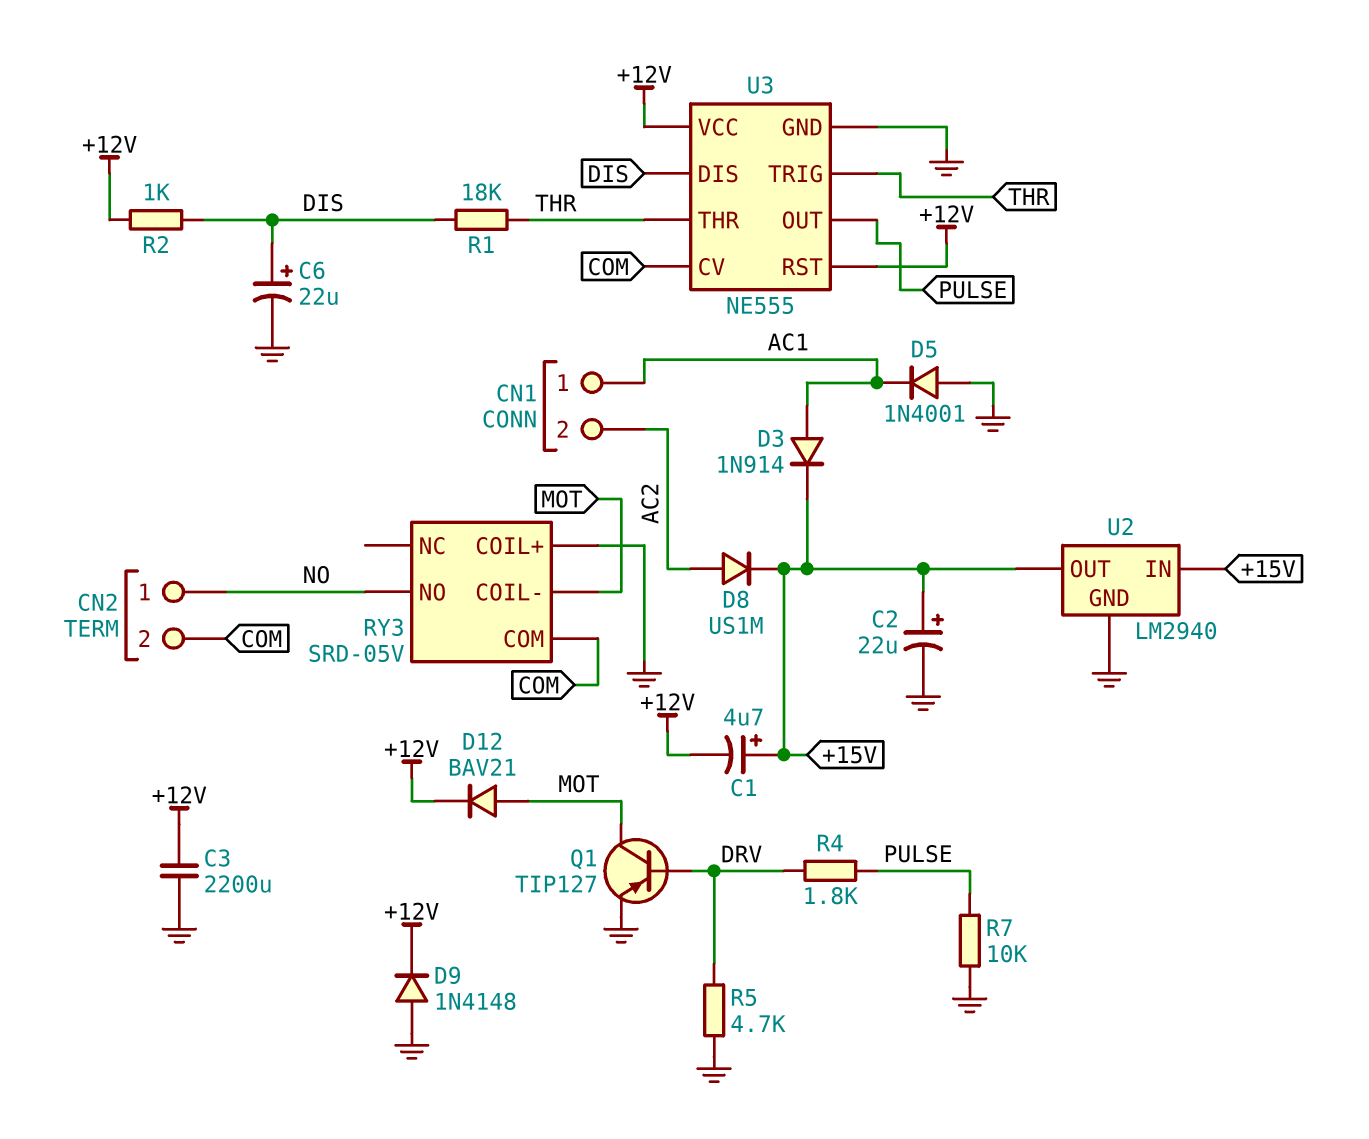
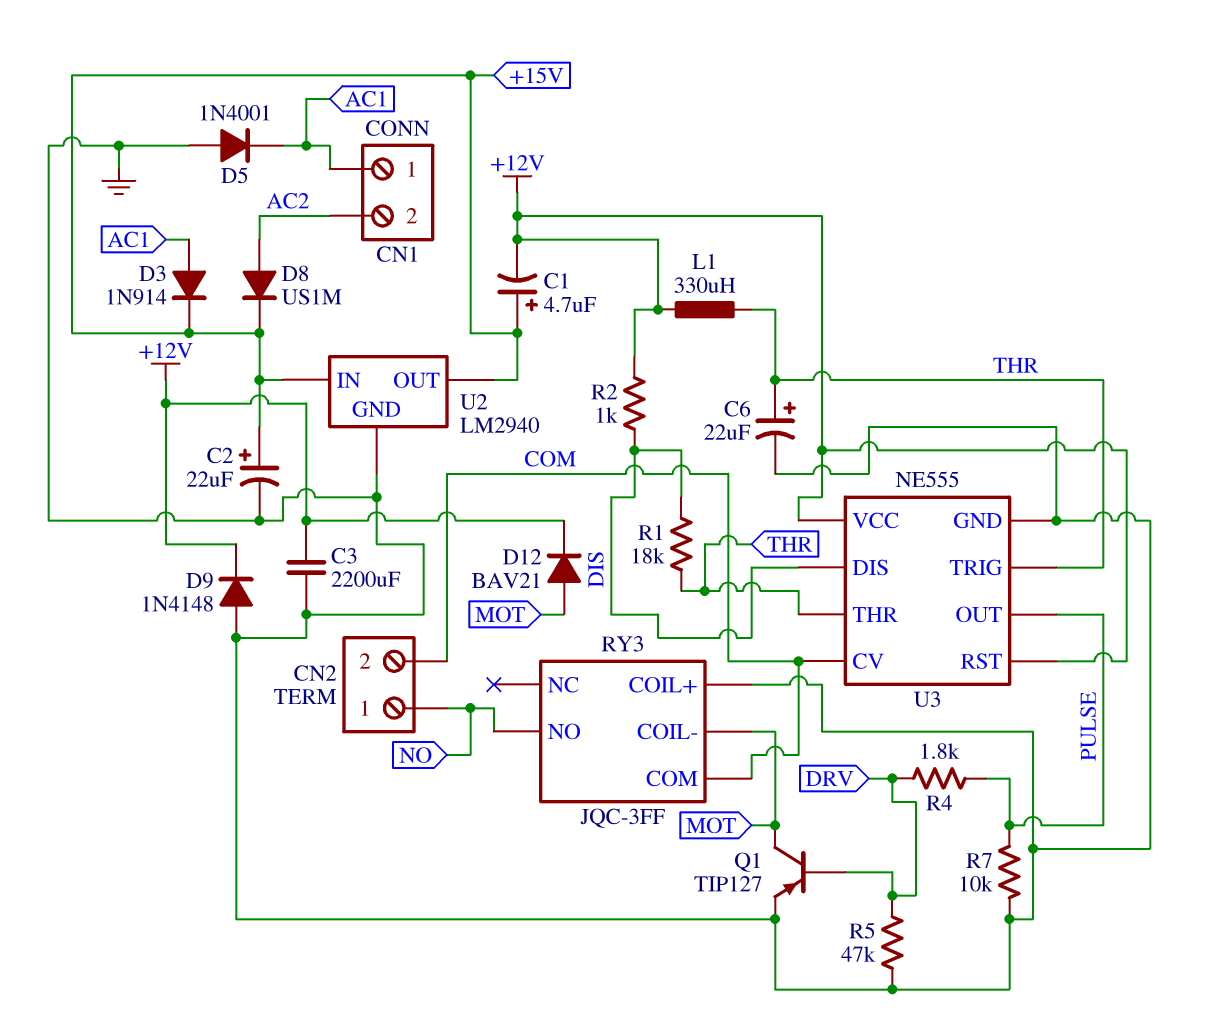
C6: 22uF (plus DIS, minus GND) -> 22uF (plus THR, minus GND)
L1: none -> 330uH (+12V, THR)
R5: 4.7k (DRV, GND) -> 47k (DRV, GND)
RY3: SRD-05V -> JQC-3FF

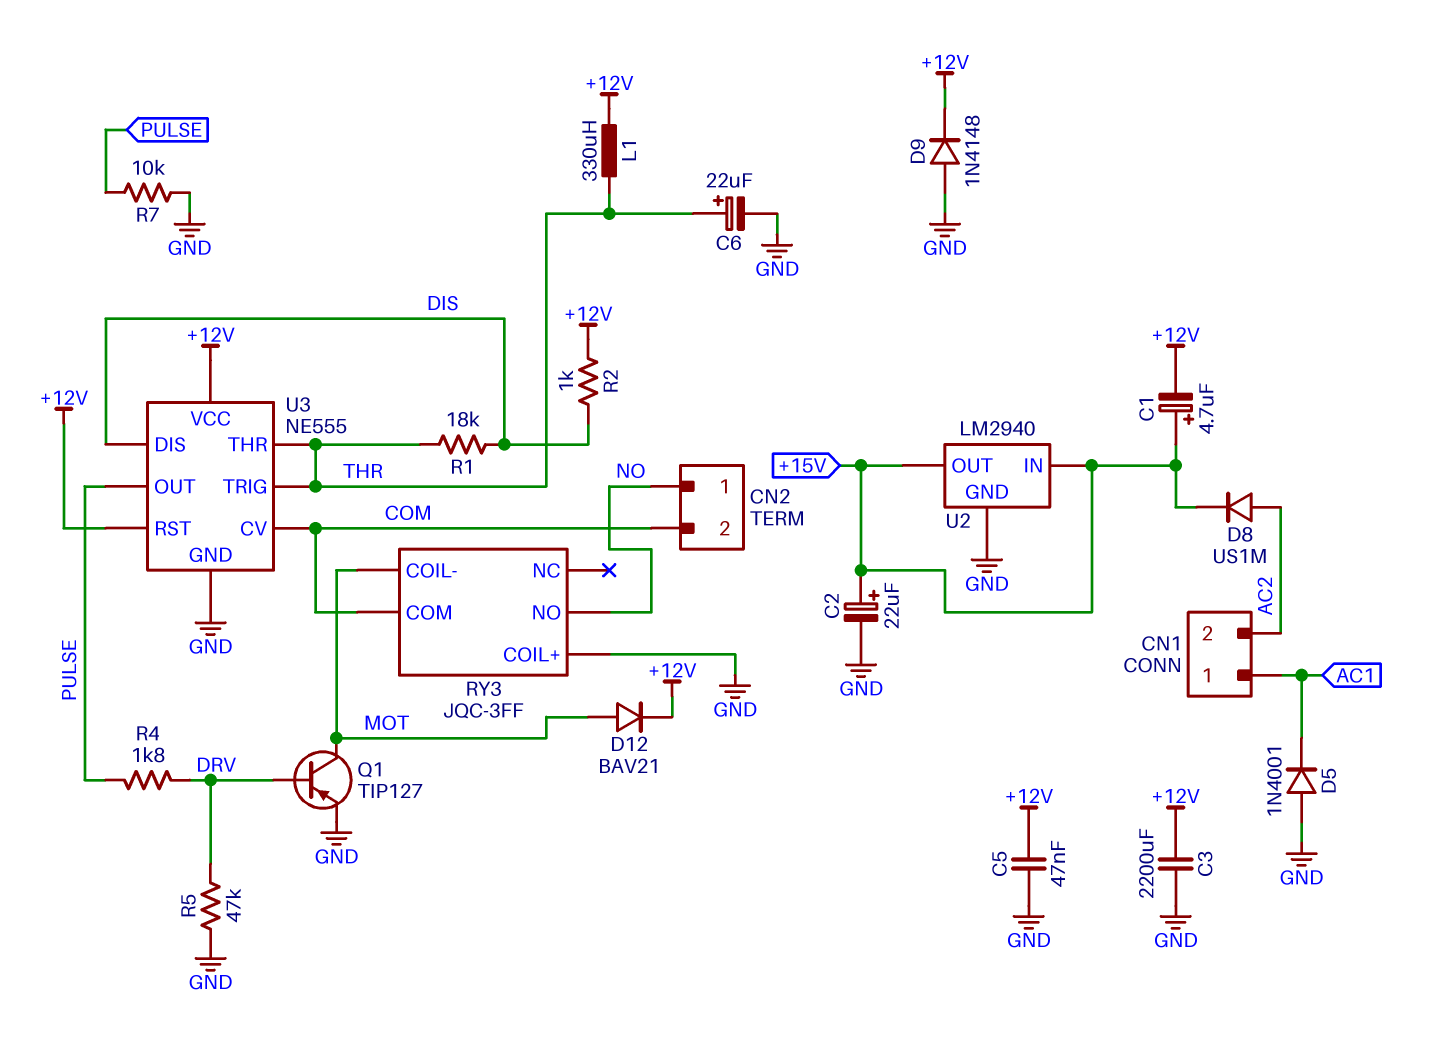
C5: none -> 47nF (+12V, GND)
D3: diode 1N914 (A AC1, K +15V) -> none

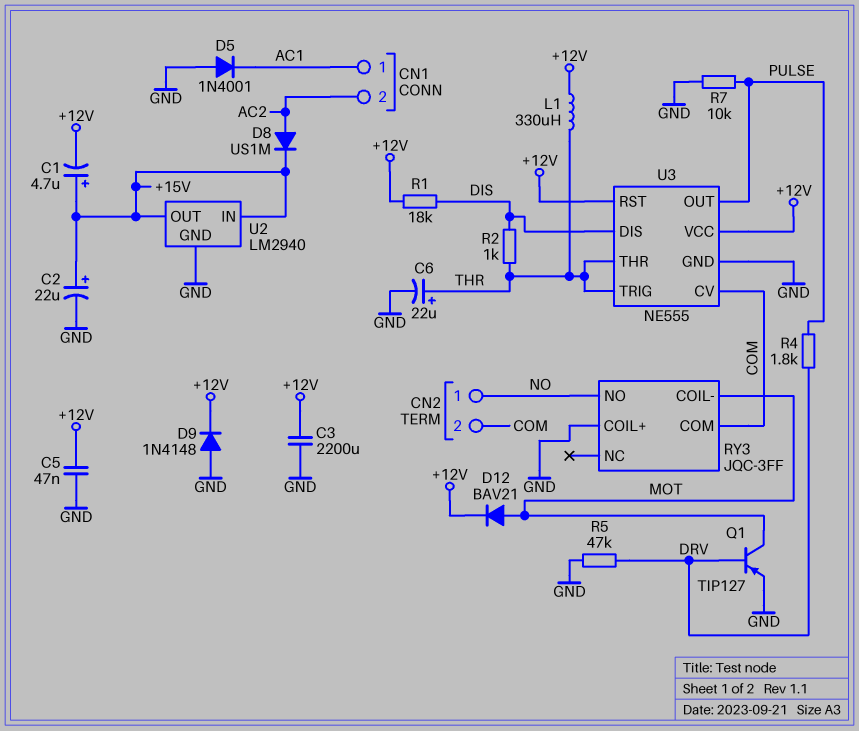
R1: 18k (DIS, THR) -> 18k (+12V, DIS)
R2: 1k (+12V, DIS) -> 1k (DIS, THR)

